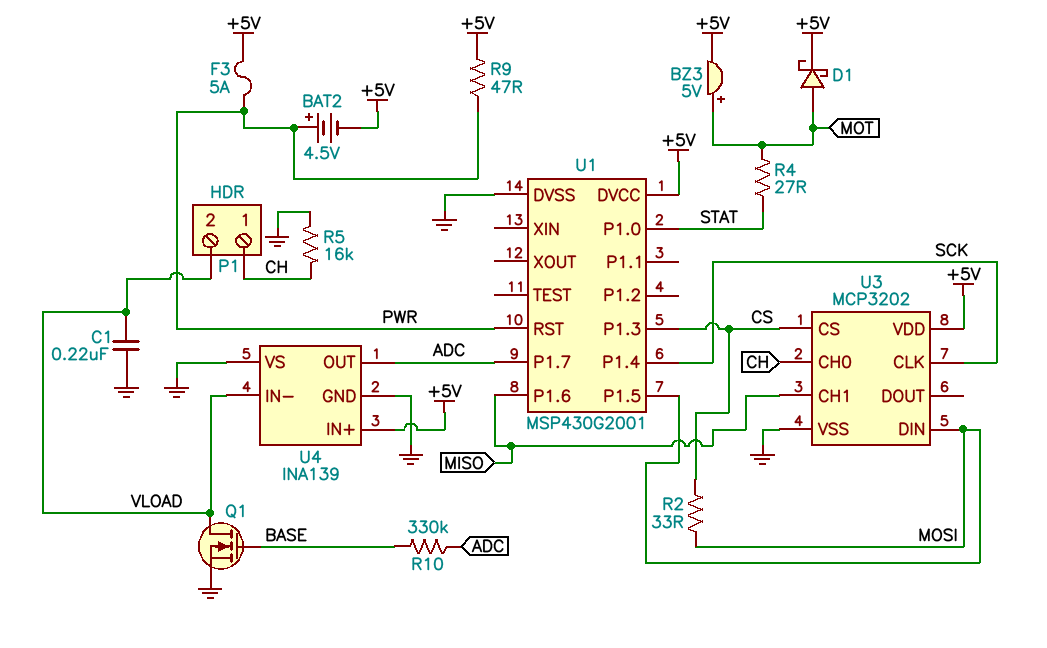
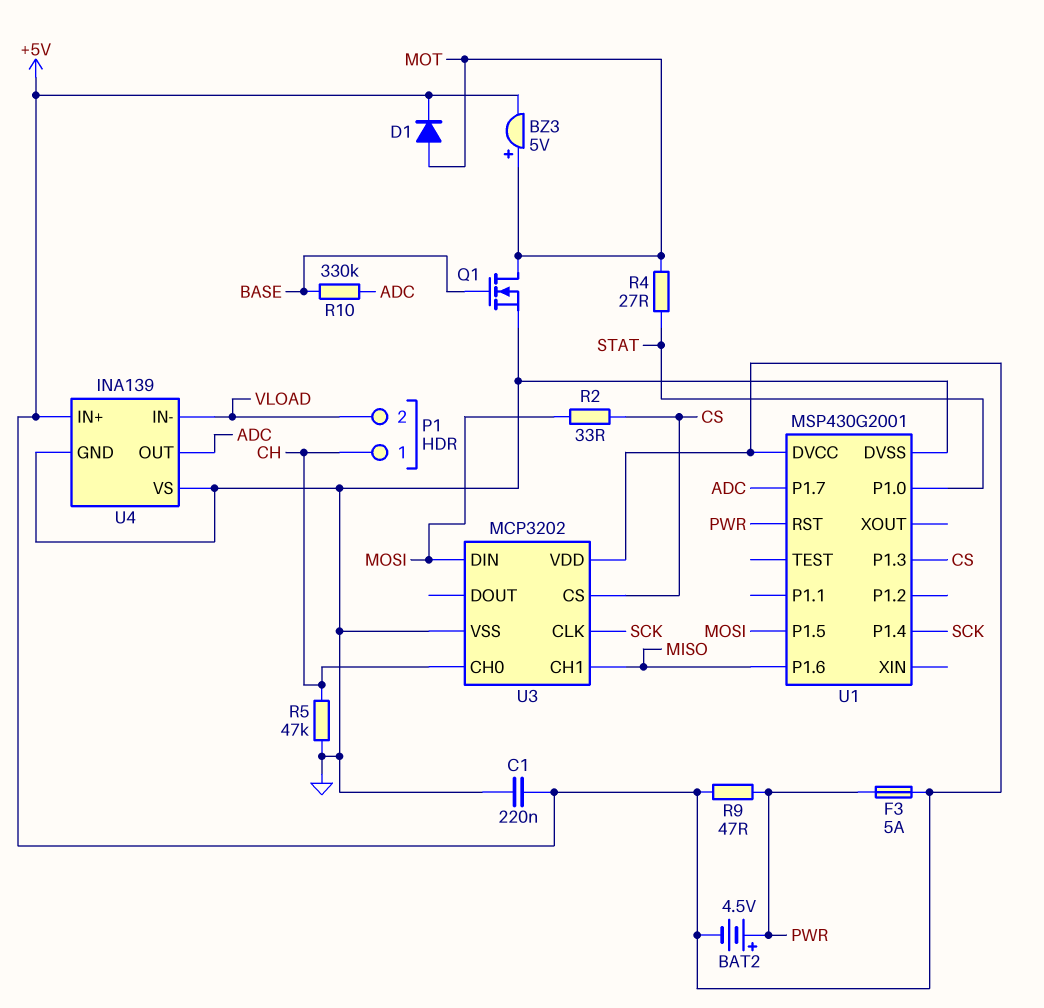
C1: 220nF (GND, VLOAD) -> 220nF (+5V, GND)
D1: schottky (A MOT, K +5V) -> diode (A MOT, K +5V)
Q1: NMOS (G BASE, D VLOAD, S GND) -> NMOS (G BASE, D MOT, S GND)
R5: 16k (CH, GND) -> 47k (CH, GND)

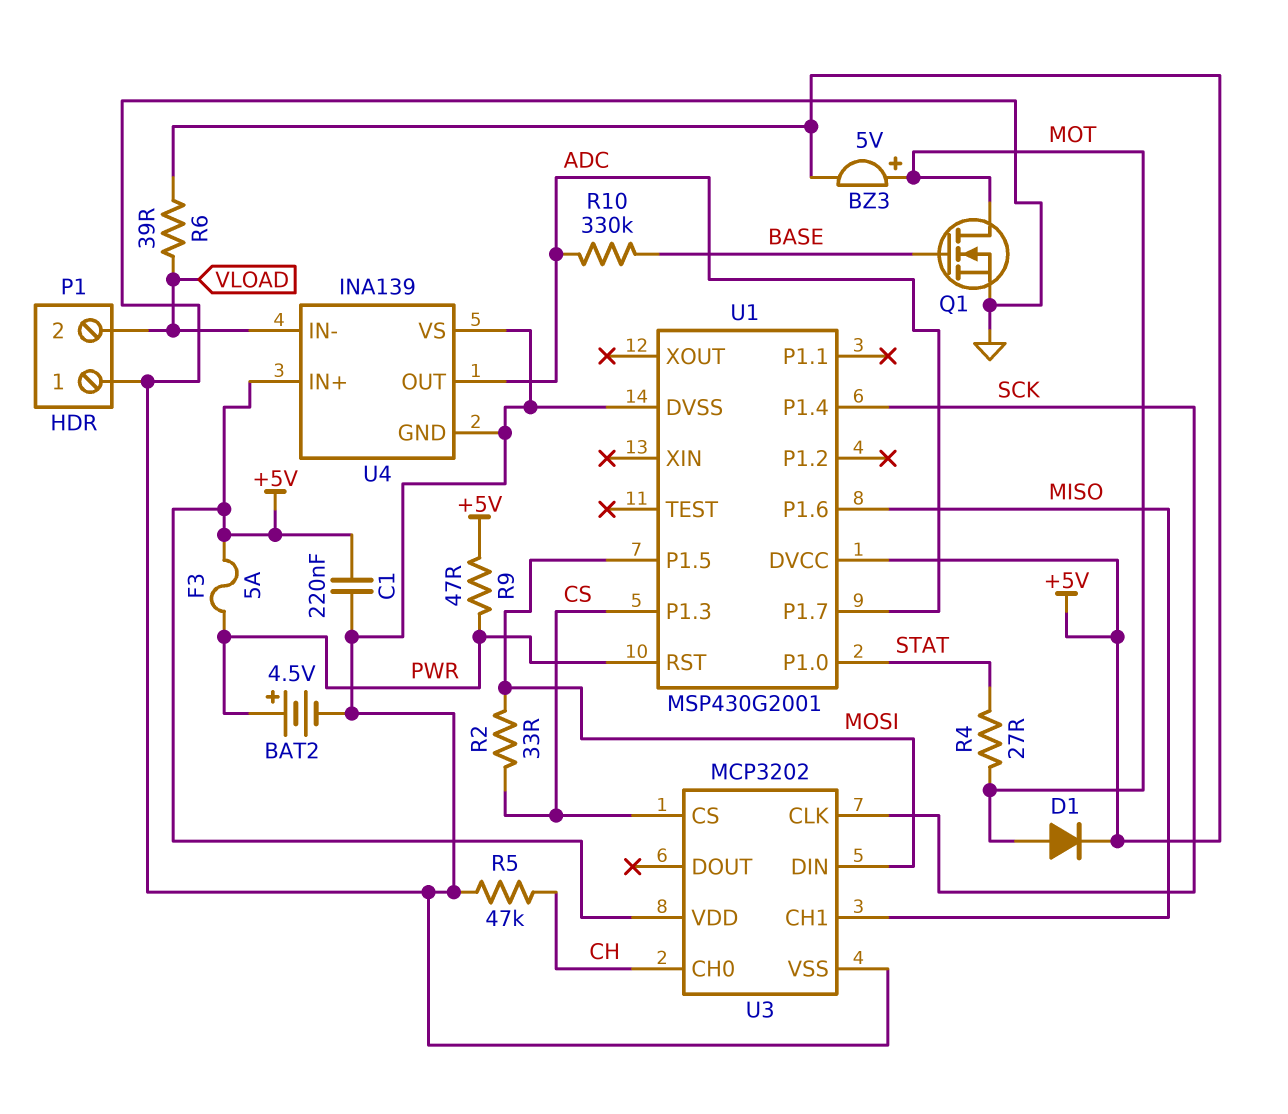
BAT2: 4.5V (plus PWR, minus +5V) -> 4.5V (plus PWR, minus GND)
P1 pin 1: CH -> GND
R6: none -> 39 (+5V, VLOAD)

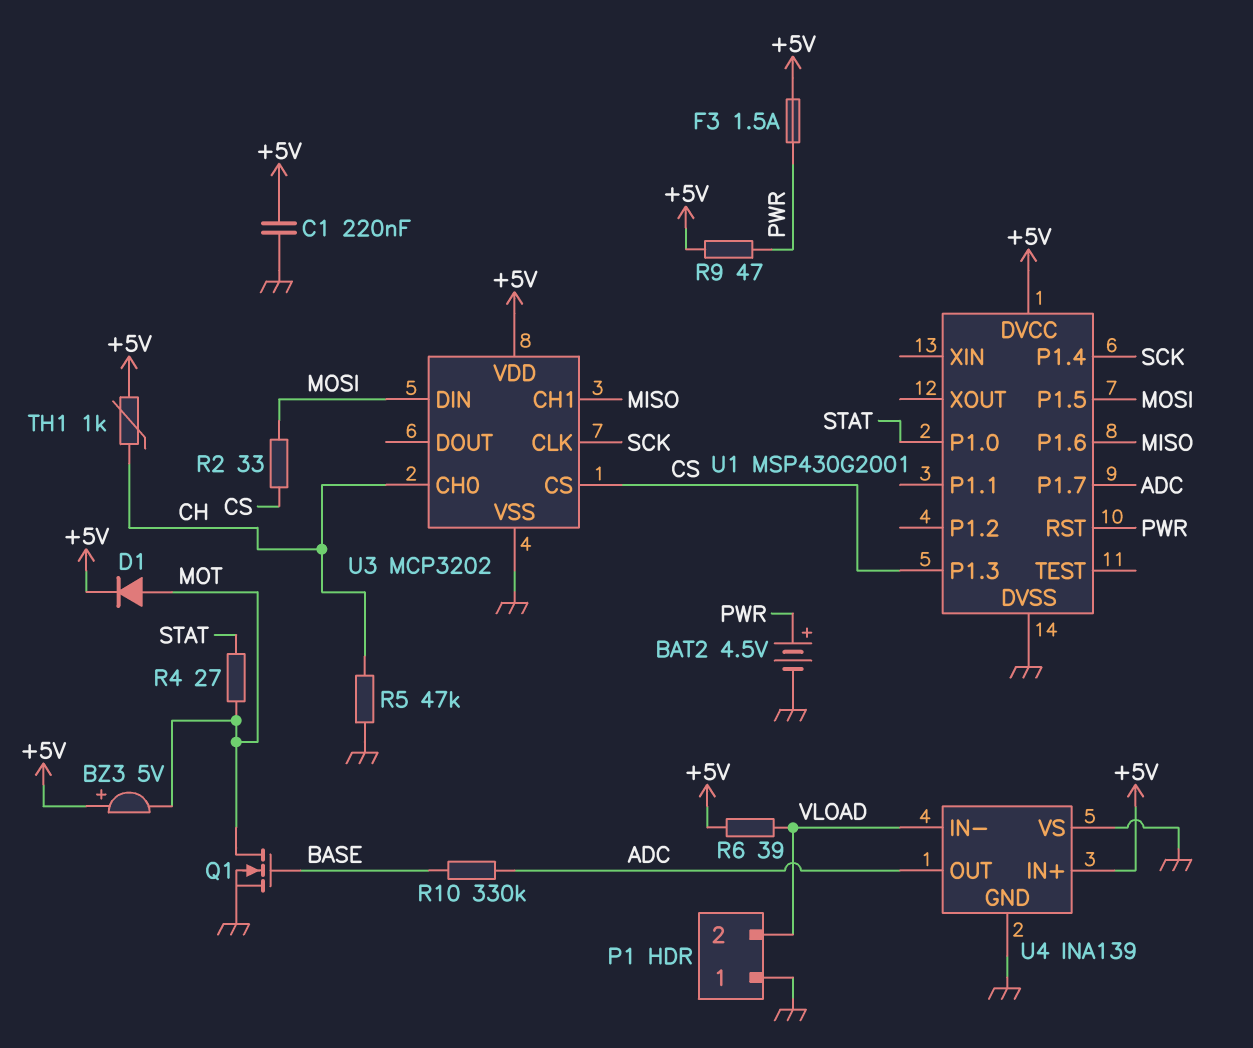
BZ3: buzzer 5V (plus MOT, minus +5V) -> buzzer 5V (plus +5V, minus MOT)
F3: 5A (+5V, PWR) -> 1.5A (+5V, PWR)
TH1: none -> 1k (+5V, CH)

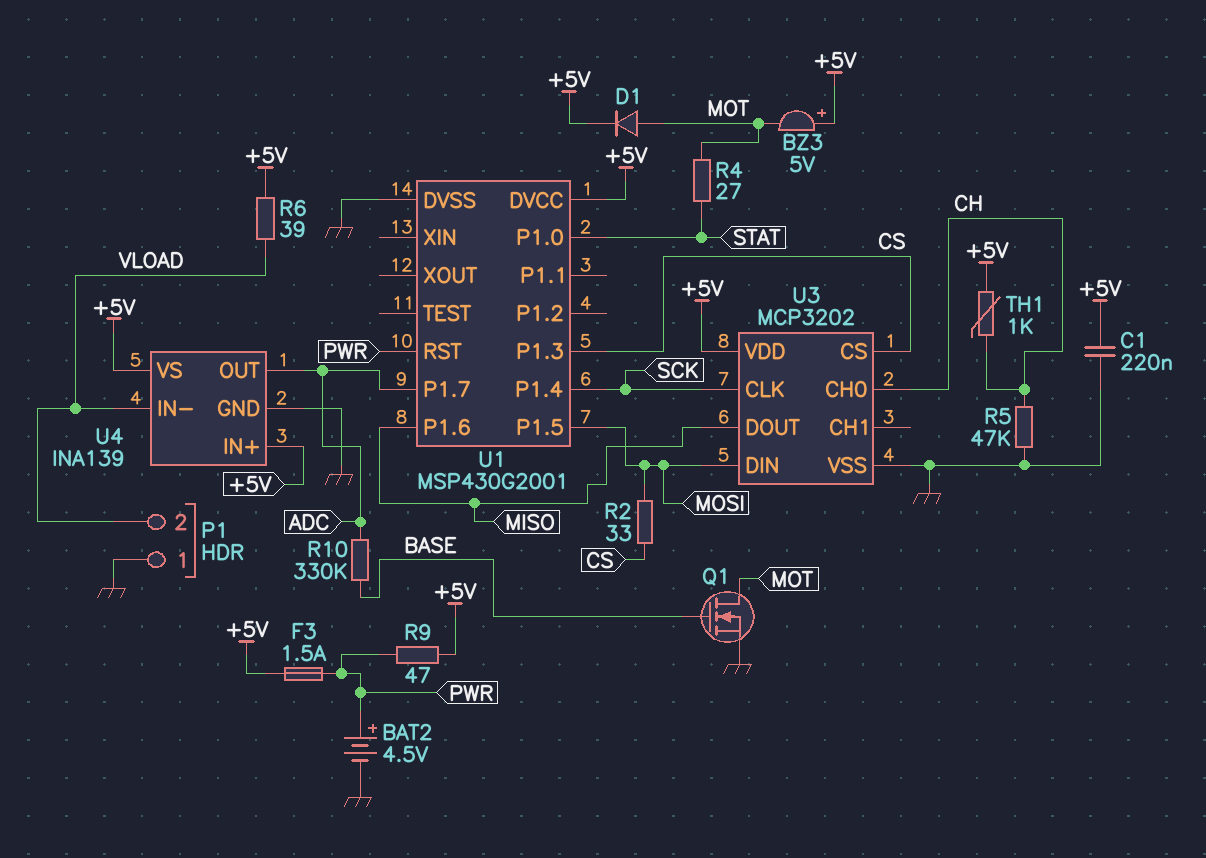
U3 pin CH1: MISO -> none
U3 pin DOUT: none -> MISO
U4 pin VS: GND -> +5V

